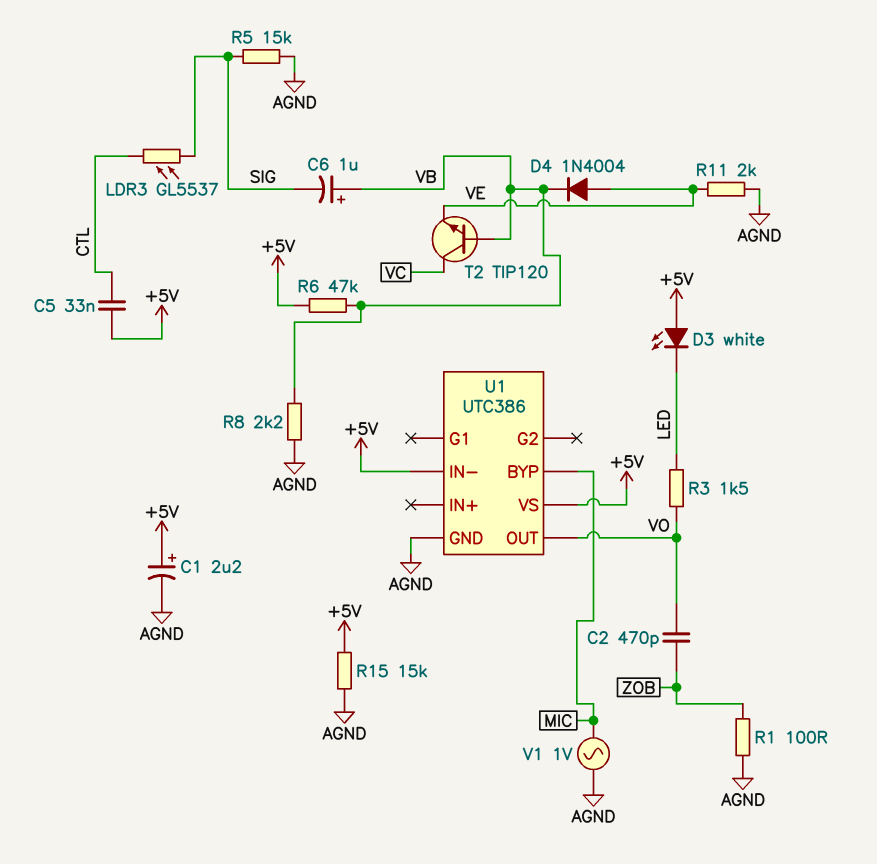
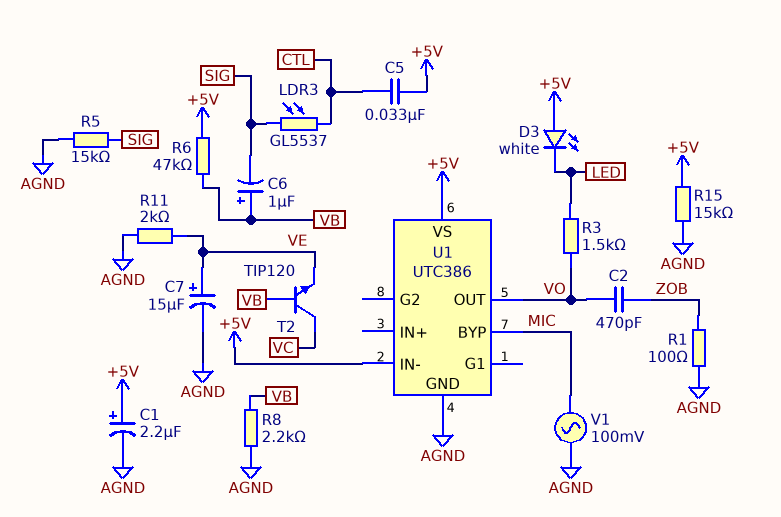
C7: none -> 15uF (plus VE, minus AGND)
D4: diode 1N4004 (A VE, K VB) -> none
V1: AC 1V (AGND, MIC) -> AC 100mV (AGND, MIC)

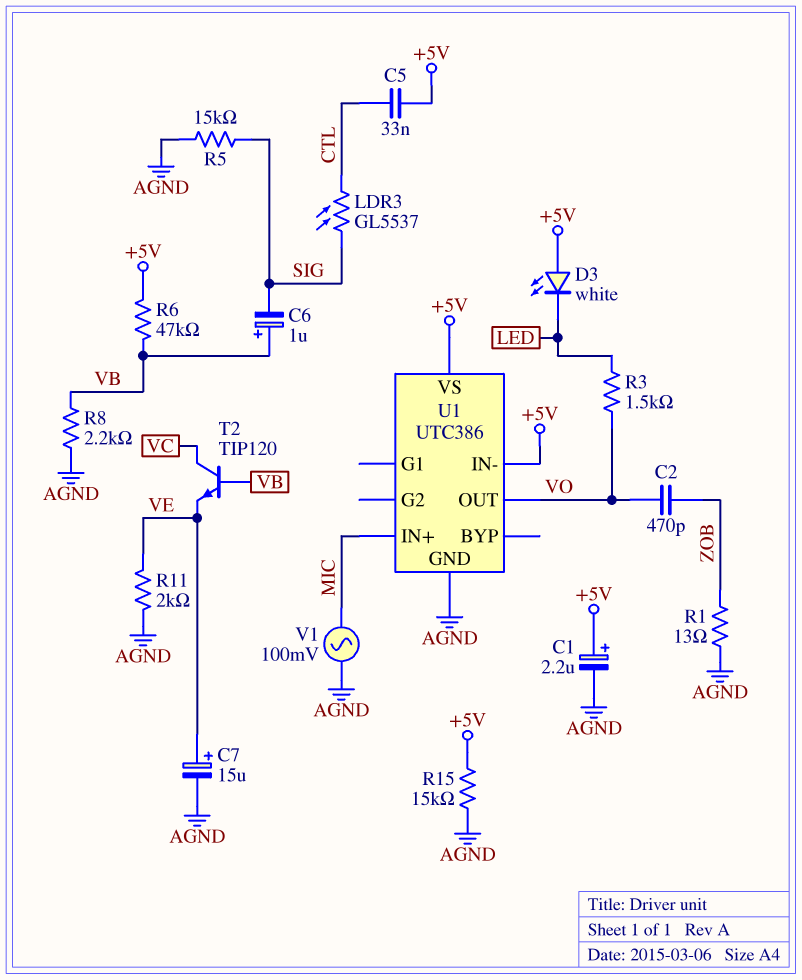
R1: 100 (AGND, ZOB) -> 13 (AGND, ZOB)
U1 pin BYP: MIC -> none
U1 pin IN+: none -> MIC

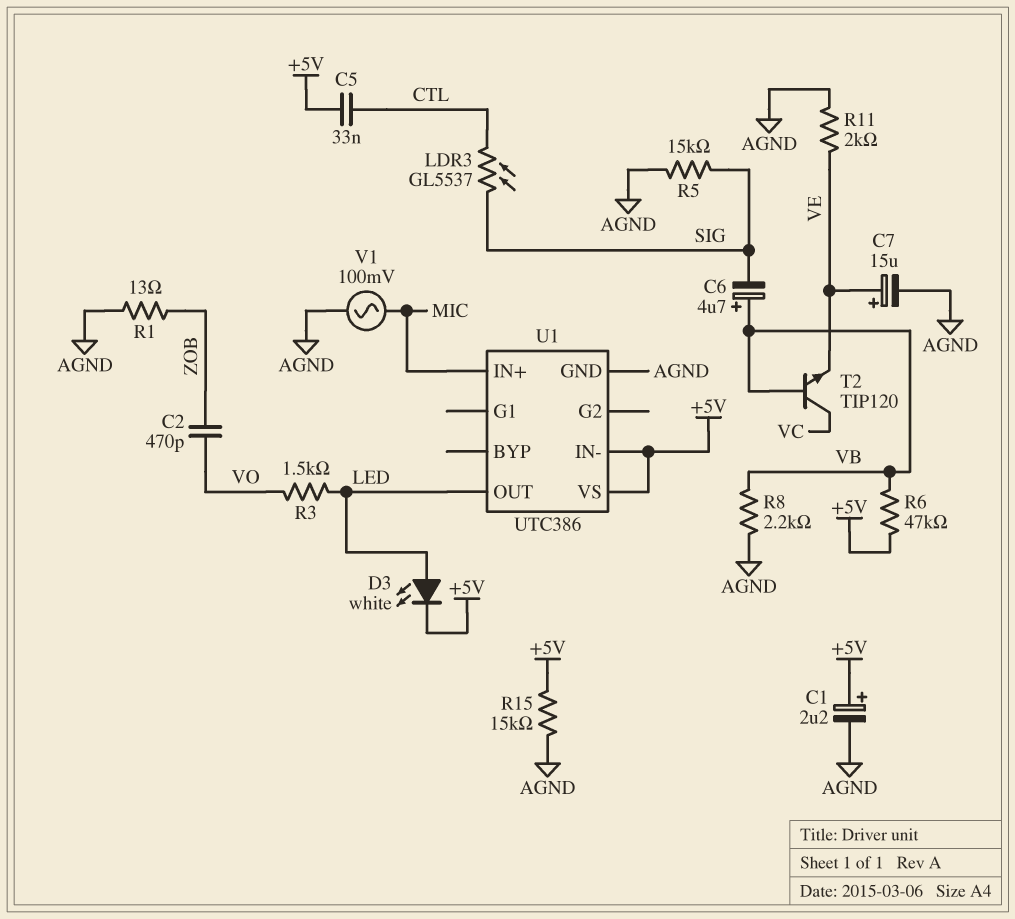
C6: 1uF (plus VB, minus SIG) -> 4.7uF (plus VB, minus SIG)
D3: LED white (A +5V, K LED) -> LED white (A LED, K +5V)
U1 pin OUT: VO -> LED

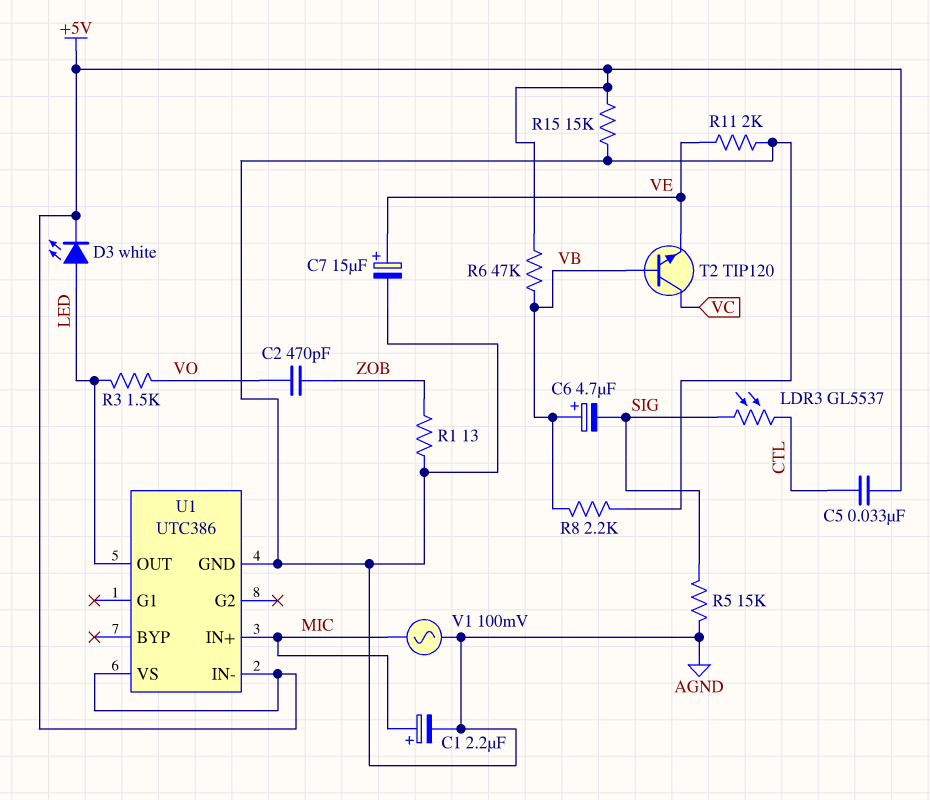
C1: 2.2uF (plus +5V, minus AGND) -> 2.2uF (plus MIC, minus AGND)

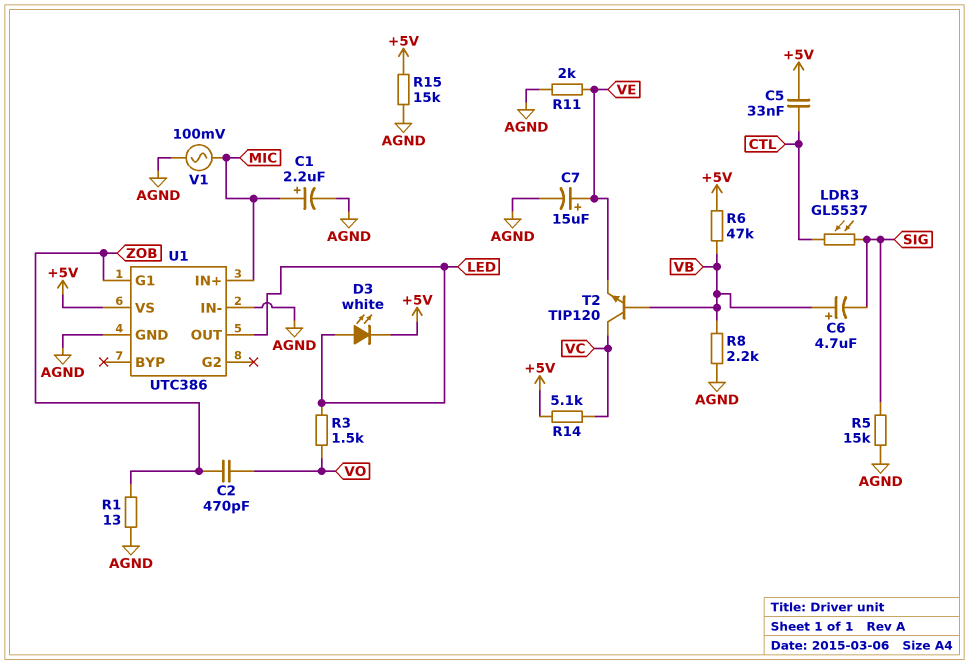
R14: none -> 5.1k (+5V, VC)
U1 pin G1: none -> ZOB
U1 pin IN-: +5V -> AGND

